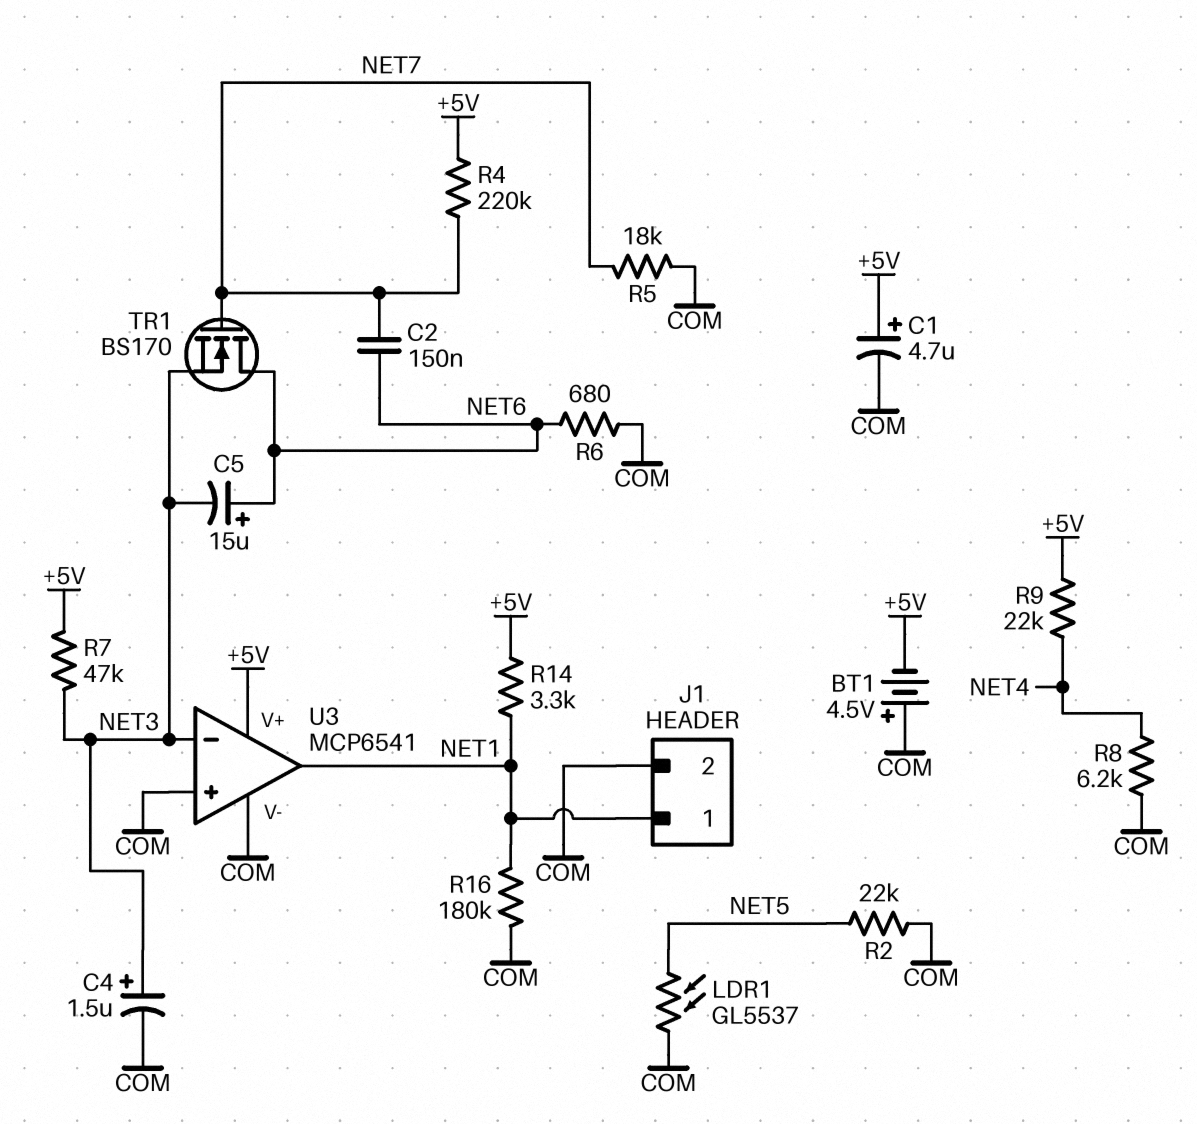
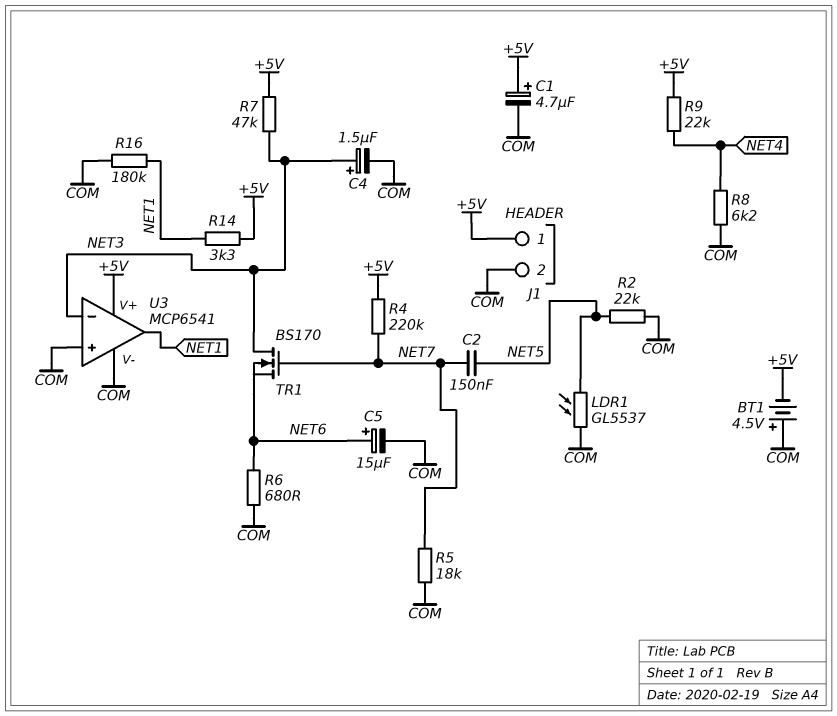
C2: 150nF (NET6, NET7) -> 150nF (NET5, NET7)
C5: 15uF (plus NET6, minus NET3) -> 15uF (plus NET6, minus COM)
J1 pin 1: NET1 -> +5V
TR1: NMOS BS170 (G NET7, D NET6, S NET3) -> NMOS BS170 (G NET7, D NET3, S NET6)

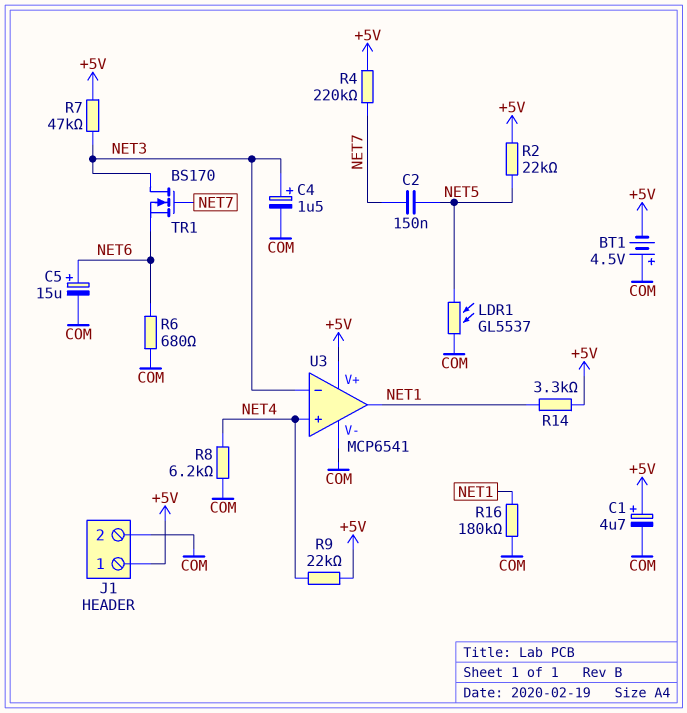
R2: 22k (COM, NET5) -> 22k (+5V, NET5)
R5: 18k (COM, NET7) -> none
U3 pin in+: COM -> NET4

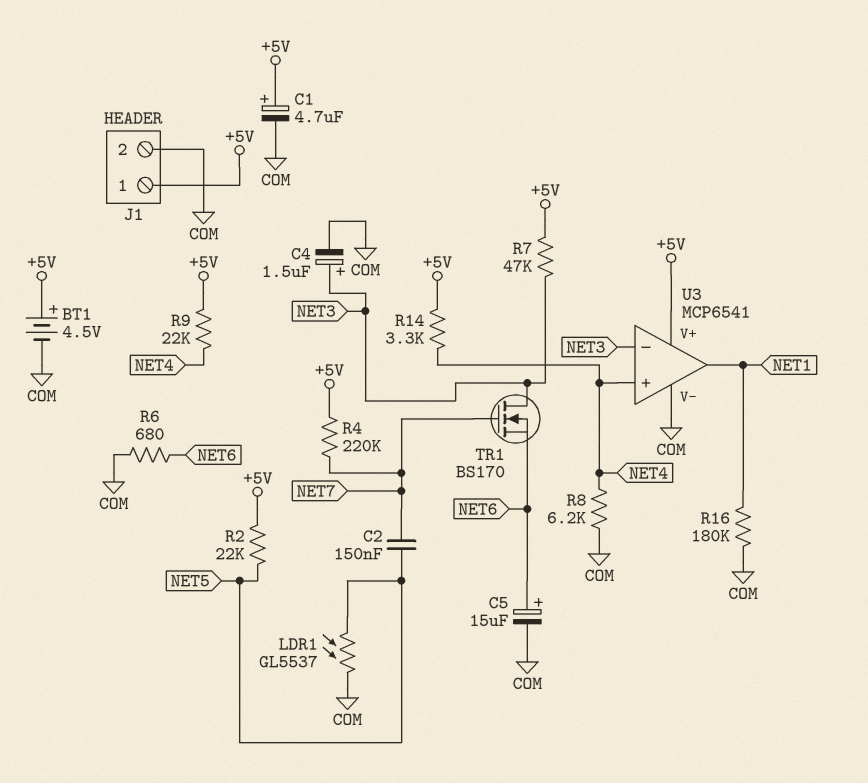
BT1: 4.5V (plus COM, minus +5V) -> 4.5V (plus +5V, minus COM)
R14: 3.3k (+5V, NET1) -> 3.3k (+5V, NET4)

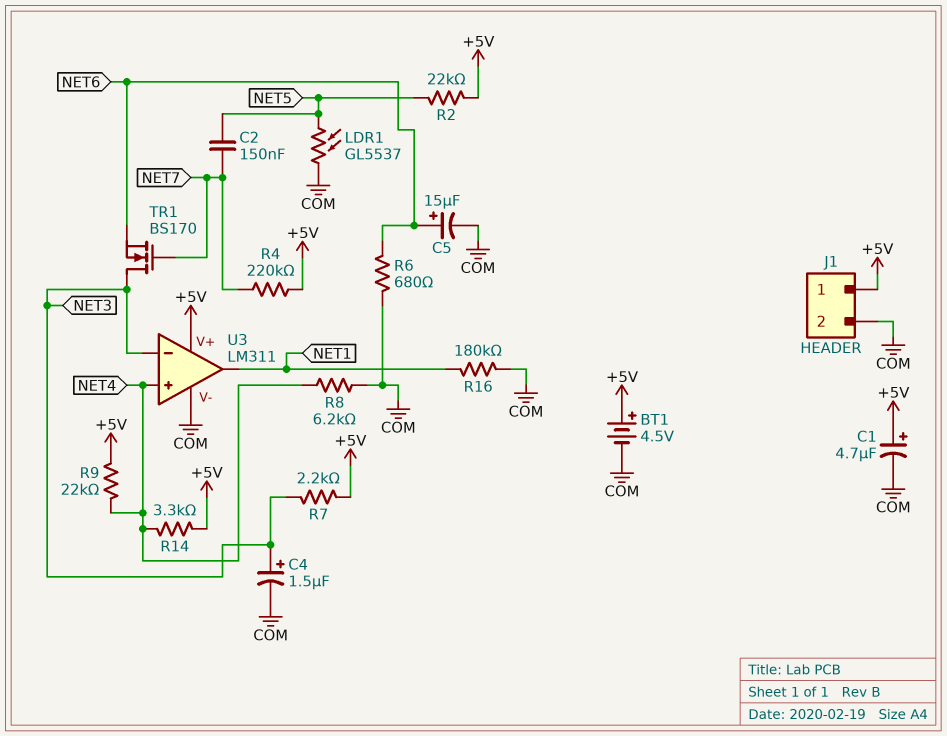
R7: 47k (+5V, NET3) -> 2.2k (+5V, NET3)
U3: MCP6541 -> LM311

